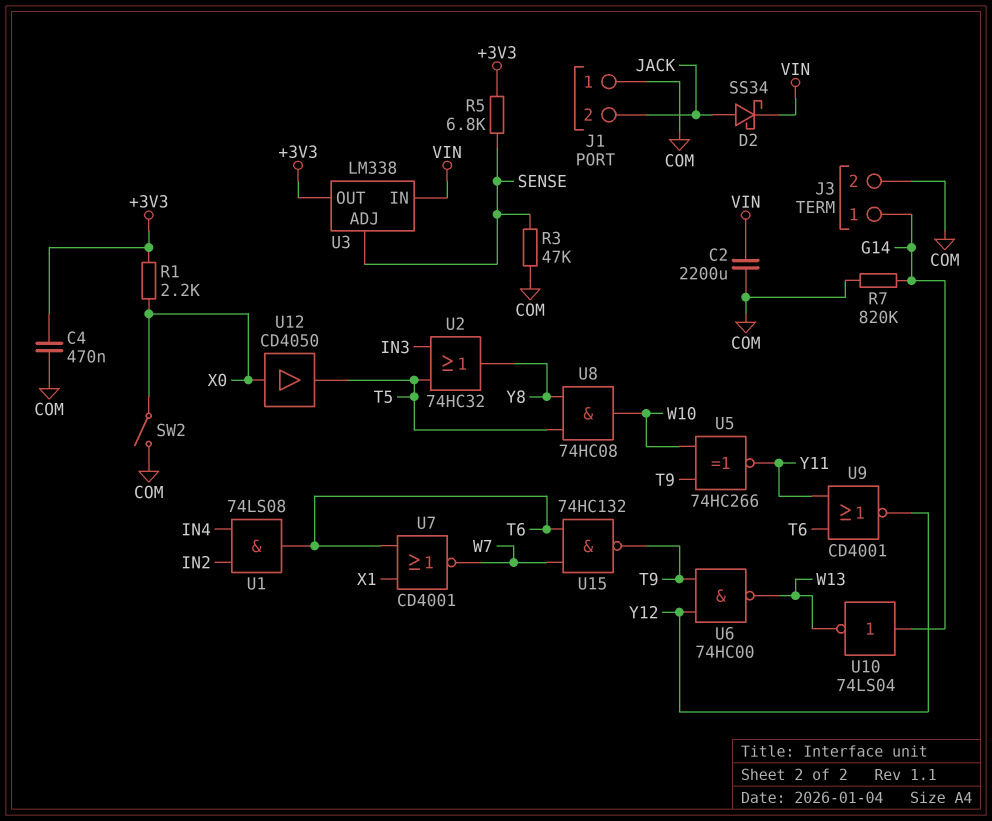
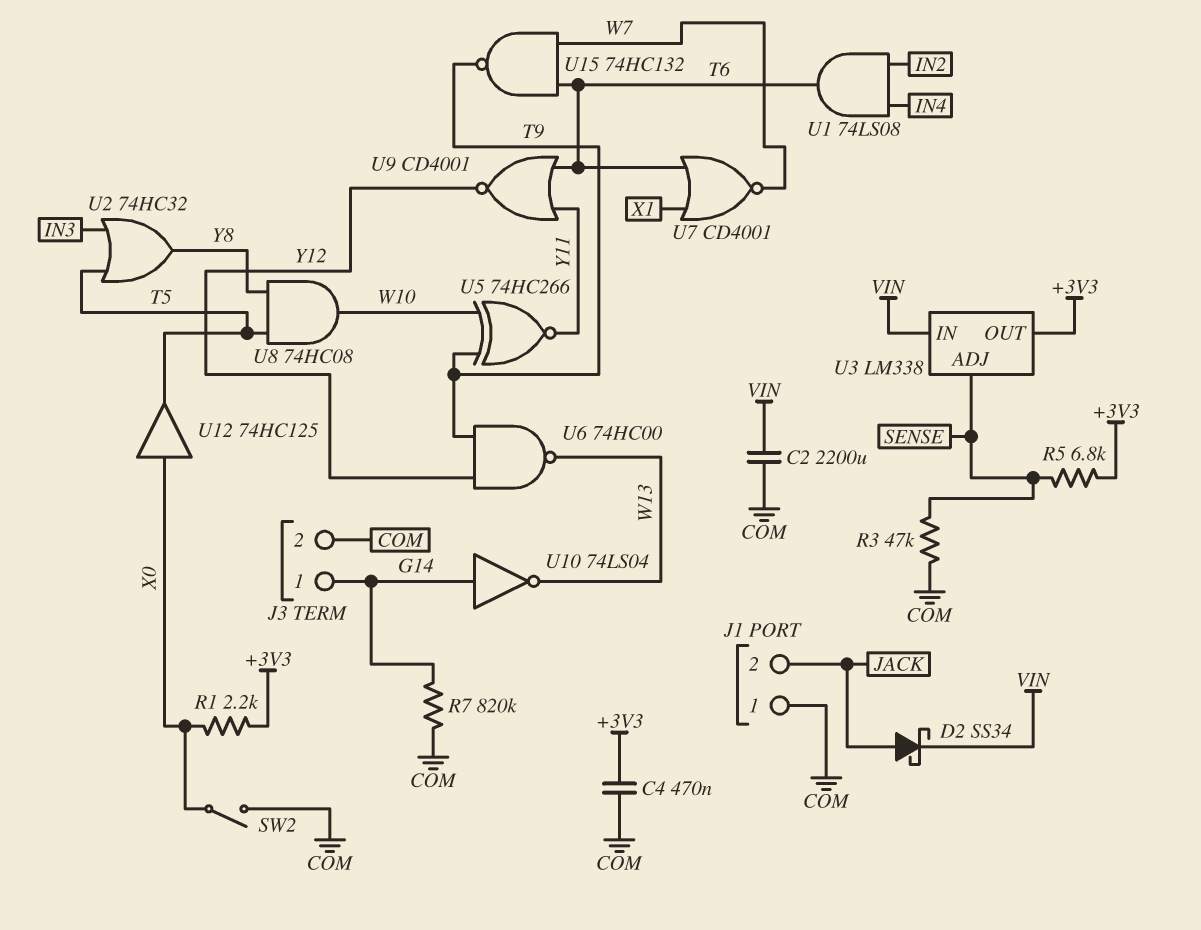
U12: buffer CD4050 (in X0, out T5) -> buffer 74HC125 (in X0, out T5)

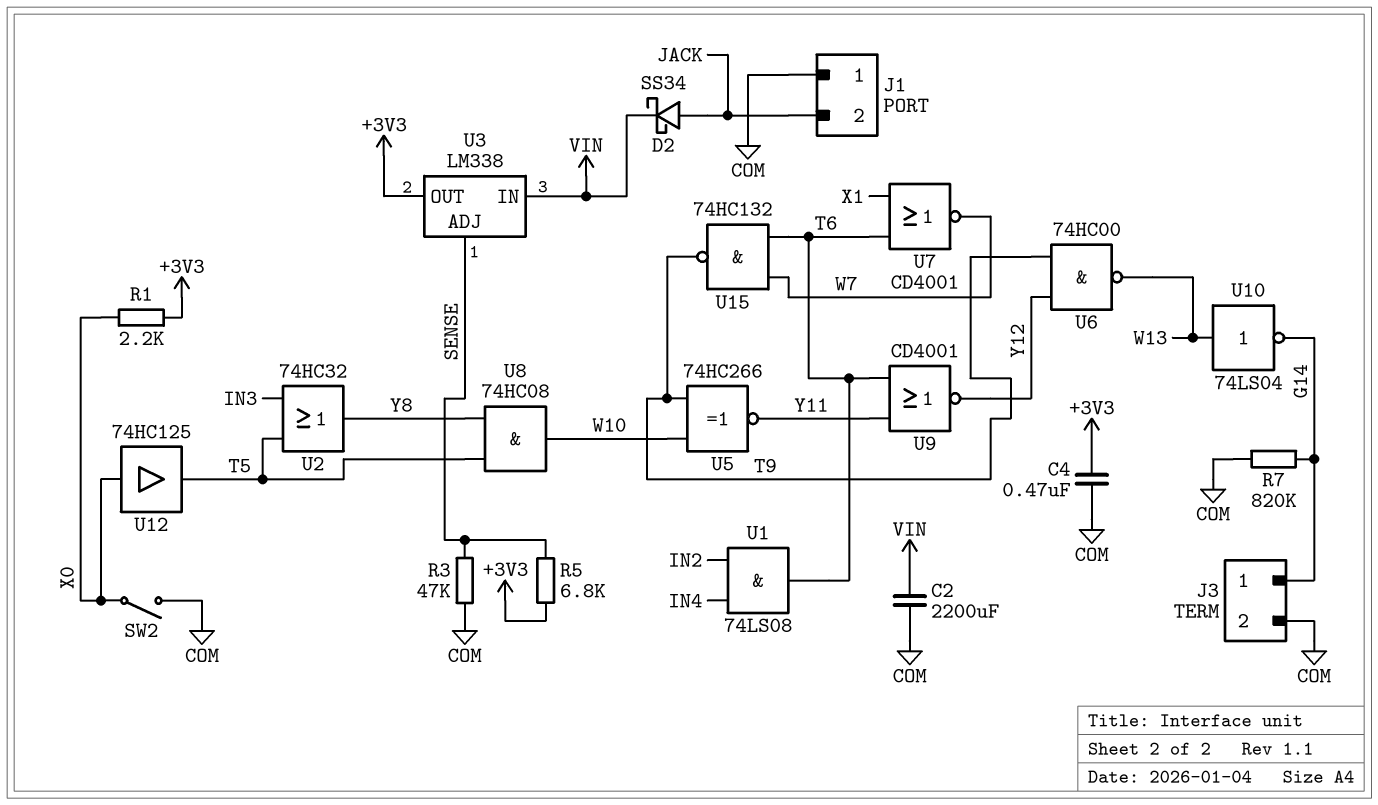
U10: NOT 74LS04 (in G14, out W13) -> NOT 74LS04 (in W13, out G14)

